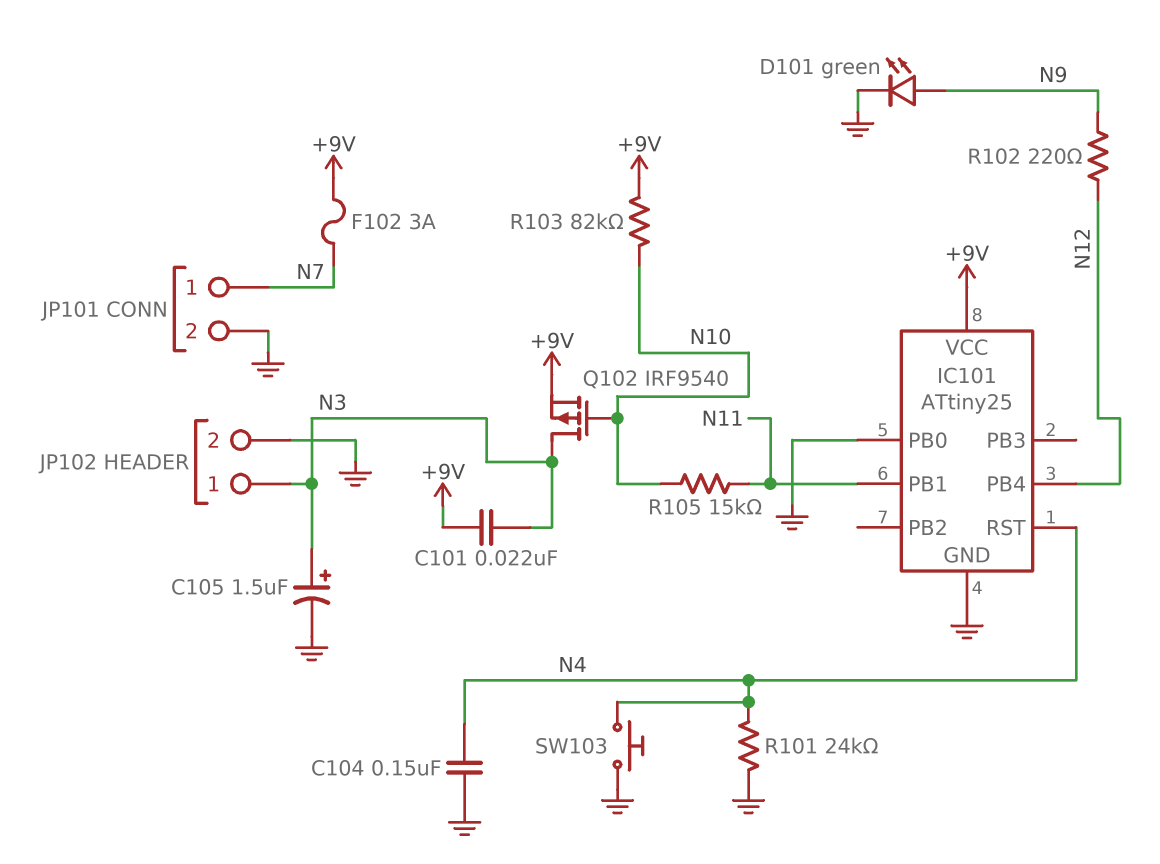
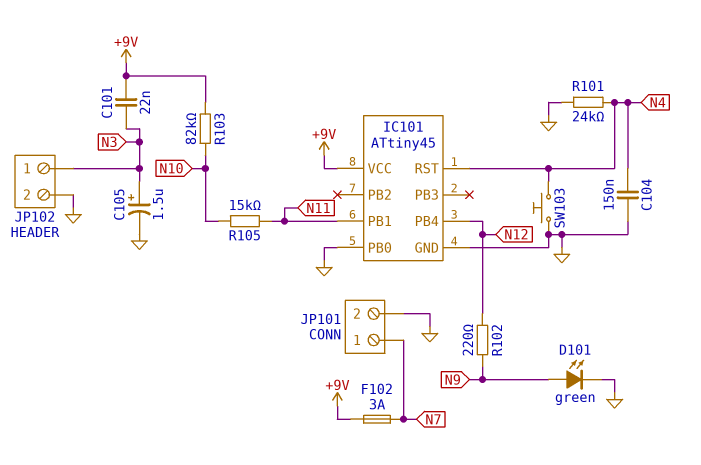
IC101: ATtiny25 -> ATtiny45
Q102: PMOS IRF9540 (G N10, D N3, S +9V) -> none

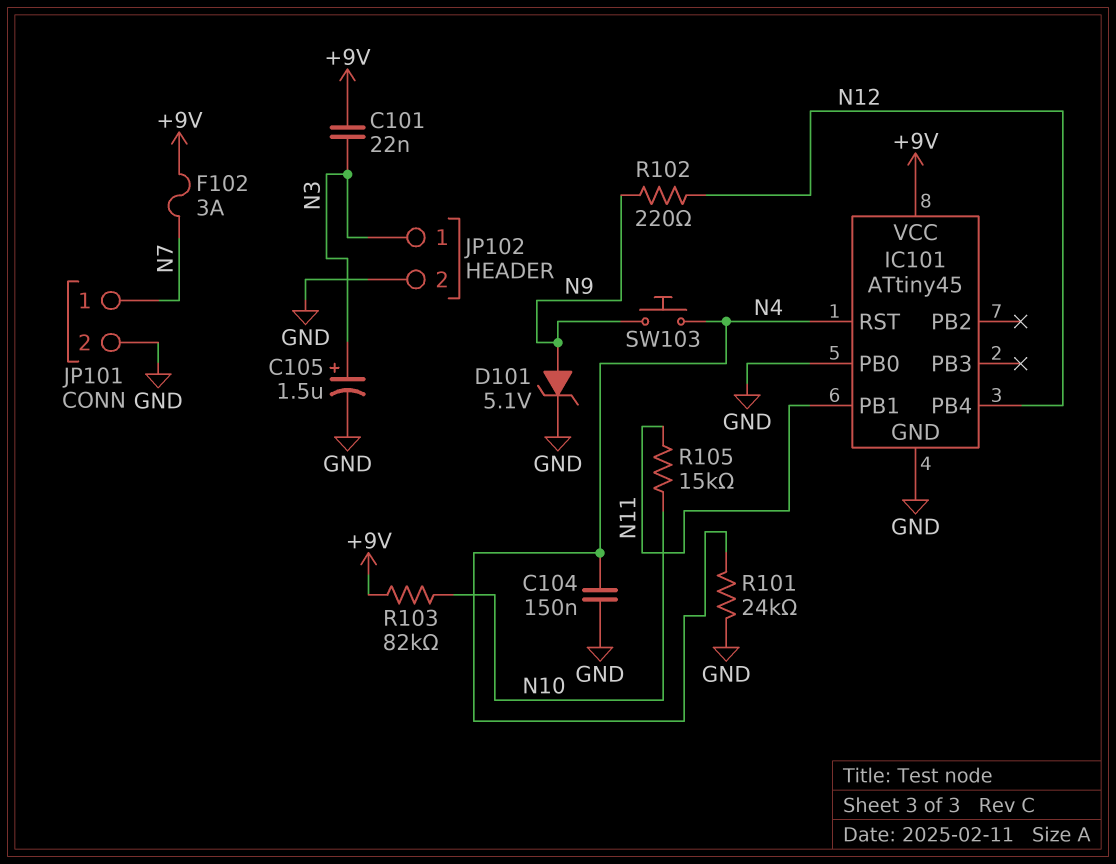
D101: LED green (A N9, K GND) -> zener 5.1V (A N9, K GND)
SW103: button (GND, N4) -> button (N4, N9)

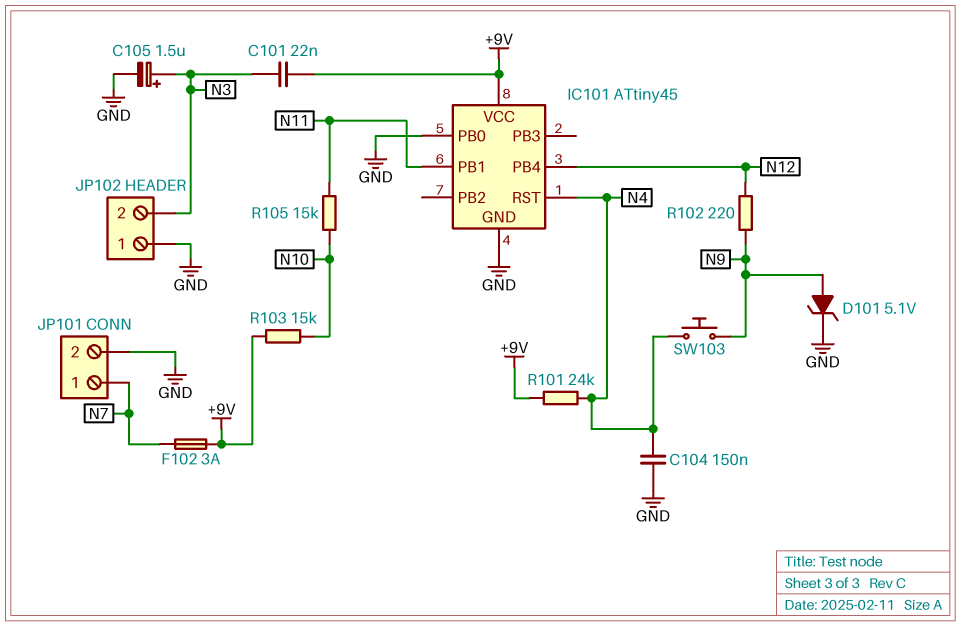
JP102 pin 1: N3 -> GND
JP102 pin 2: GND -> N3
R101: 24k (GND, N4) -> 24k (+9V, N4)
R103: 82k (+9V, N10) -> 15k (+9V, N10)

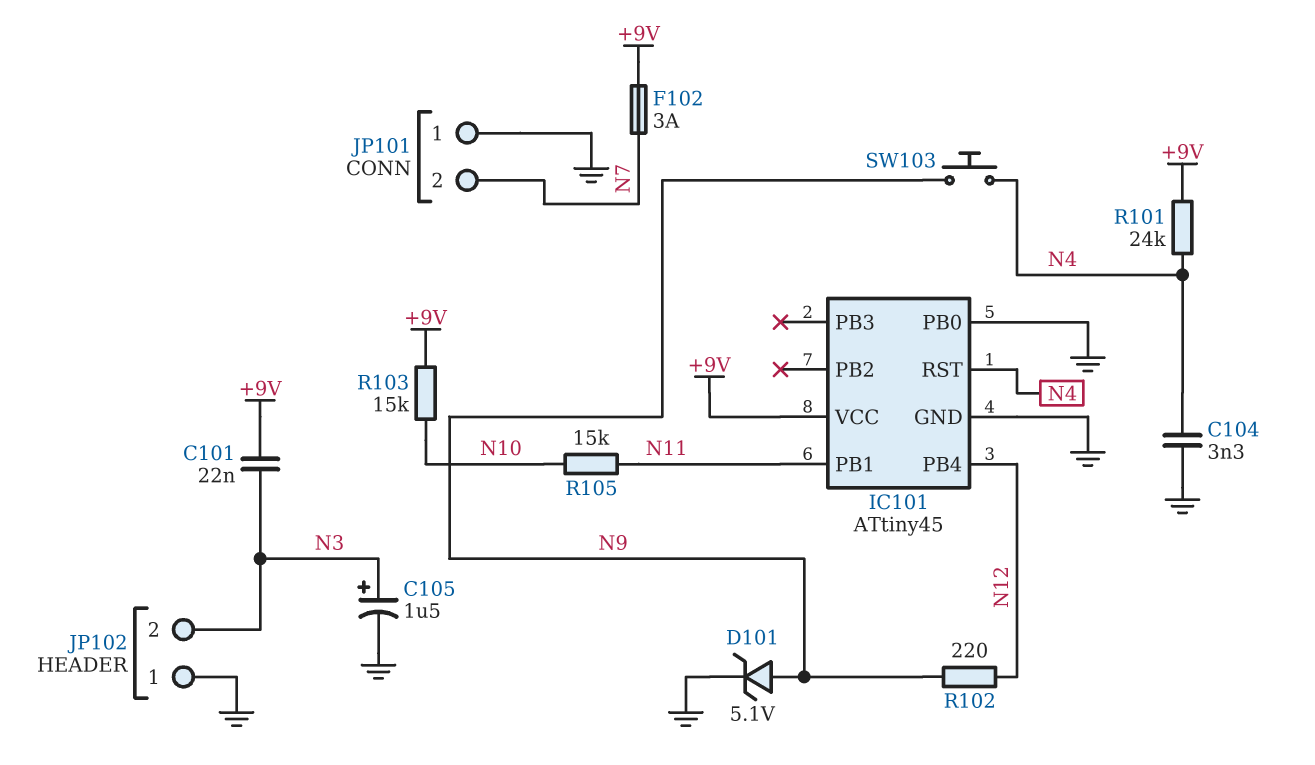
C104: 150nF (GND, N4) -> 3.3nF (GND, N4)
JP101 pin 1: N7 -> GND
JP101 pin 2: GND -> N7

